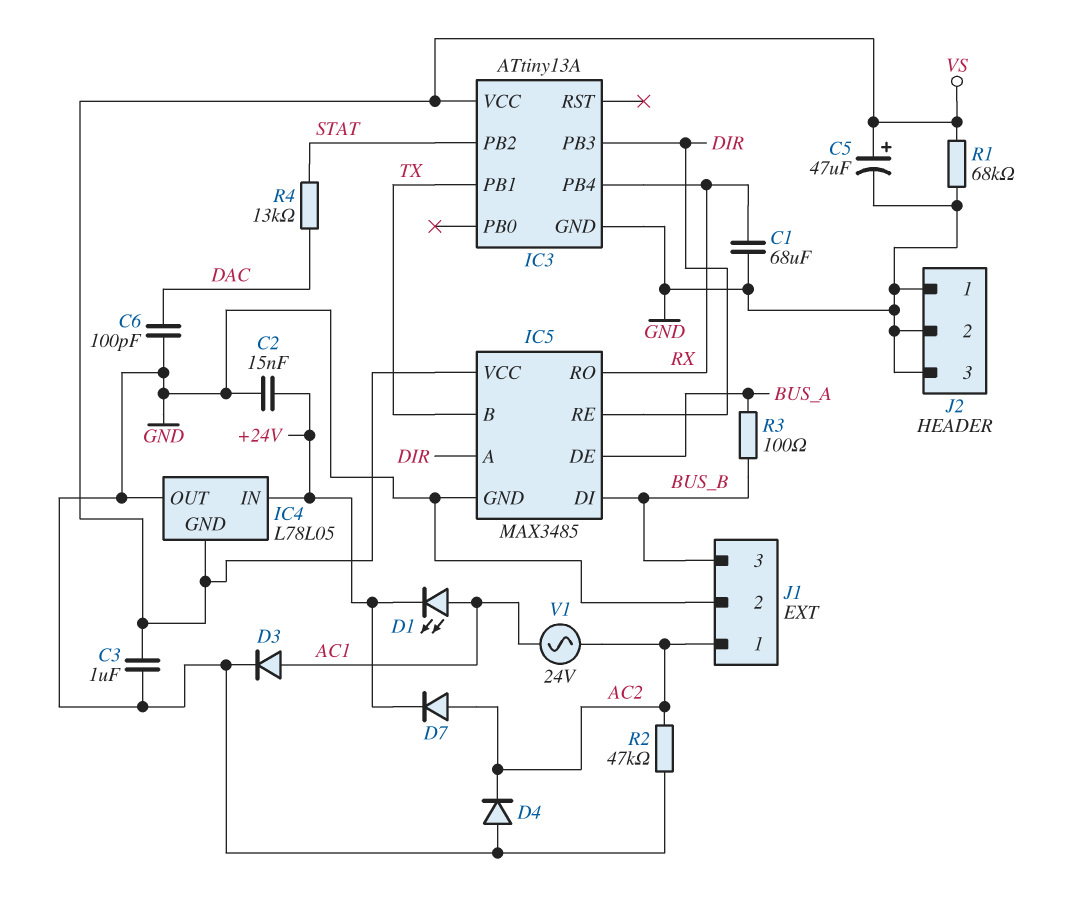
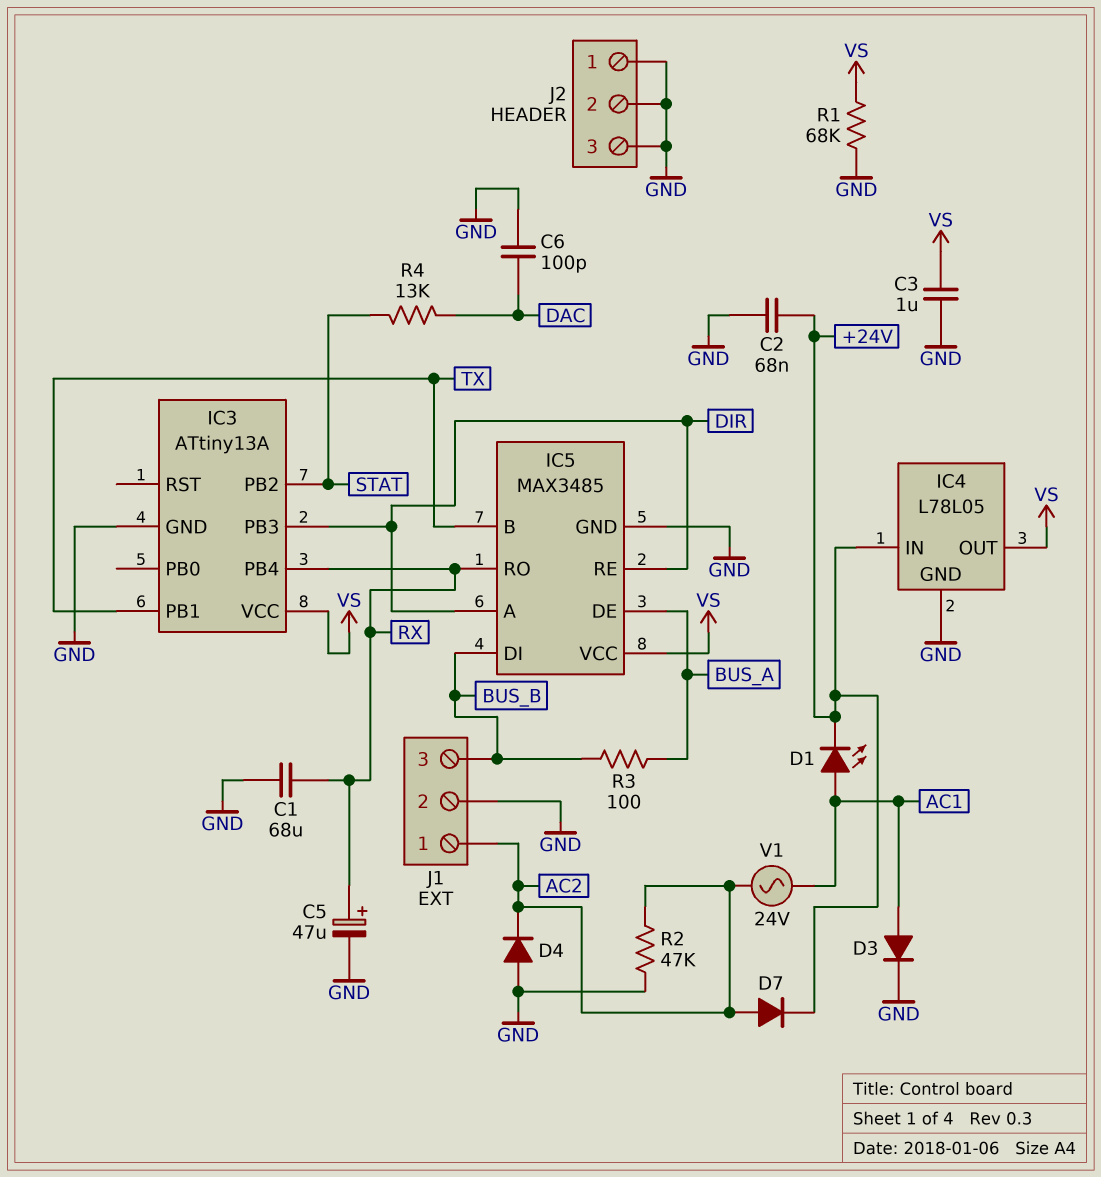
C2: 15nF (+24V, GND) -> 68nF (+24V, GND)
C5: 47uF (plus VS, minus GND) -> 47uF (plus RX, minus GND)
IC4 pin GND: VS -> GND
IC4 pin OUT: GND -> VS

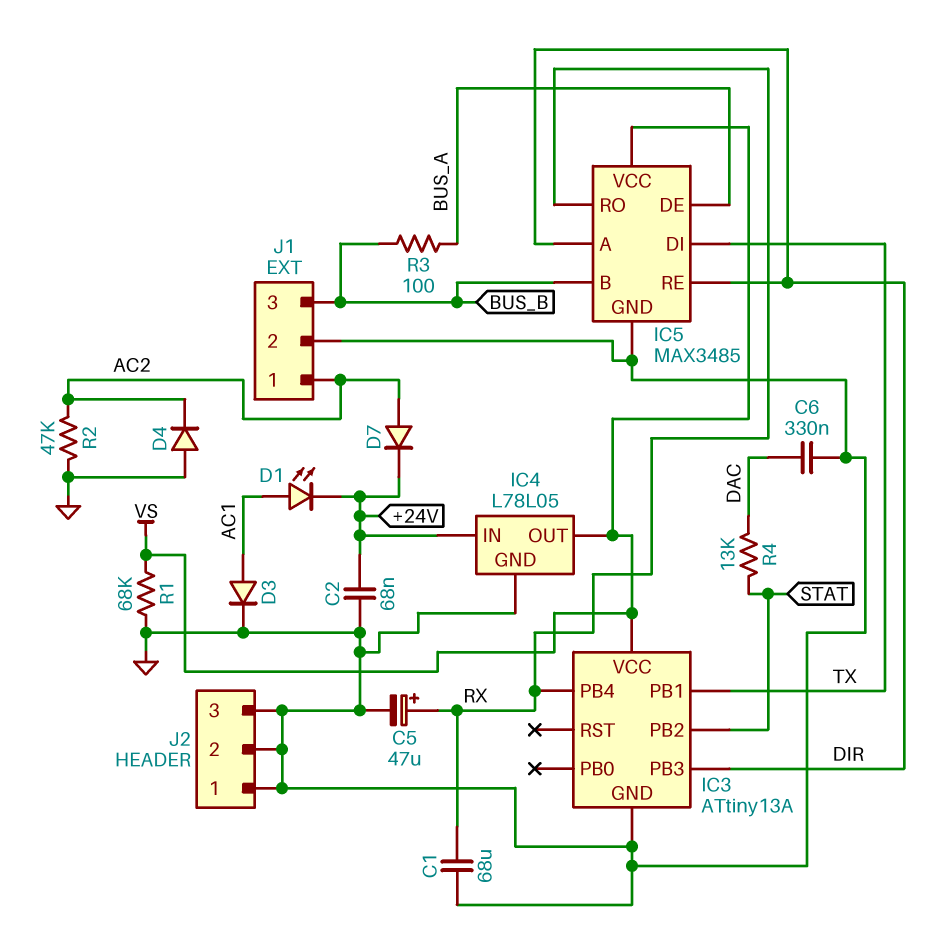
C3: 1uF (GND, VS) -> none
C6: 100pF (DAC, GND) -> 330nF (DAC, GND)
IC5 pin B: TX -> BUS_B
IC5 pin DI: BUS_B -> TX
V1: AC 24V (AC1, AC2) -> none

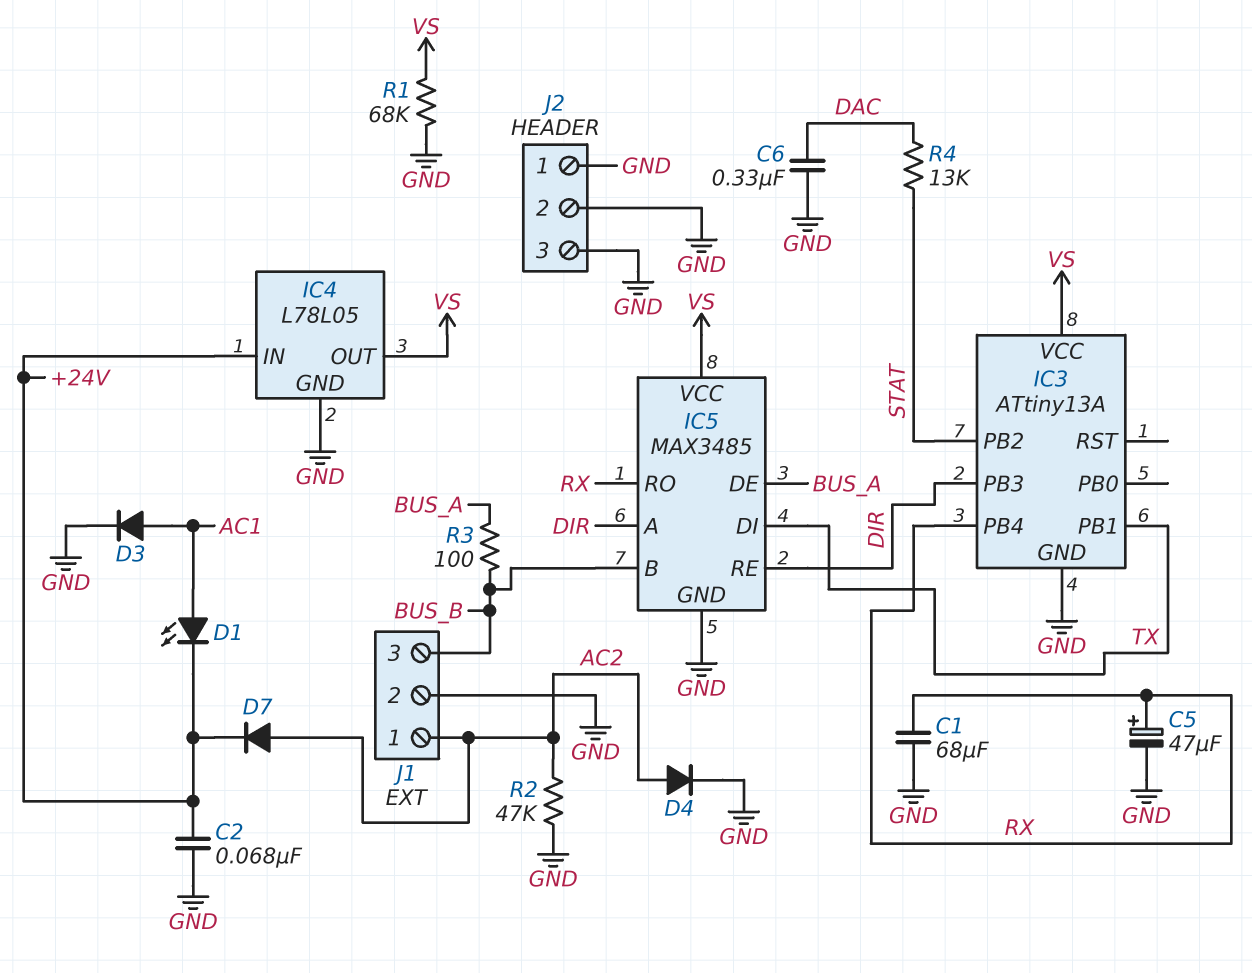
D4: diode (A GND, K AC2) -> diode (A AC2, K GND)

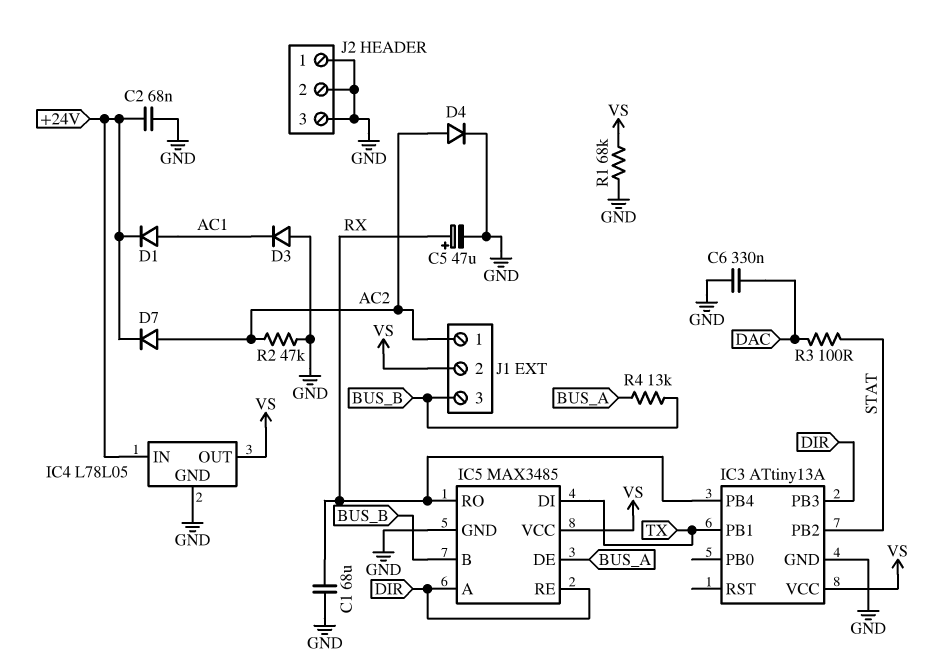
D1: LED (A AC1, K +24V) -> diode (A AC1, K +24V)
D3: diode (A AC1, K GND) -> diode (A GND, K AC1)
J1 pin 2: GND -> VS
R3: 100 (BUS_A, BUS_B) -> 100 (DAC, STAT)
R4: 13k (DAC, STAT) -> 13k (BUS_A, BUS_B)

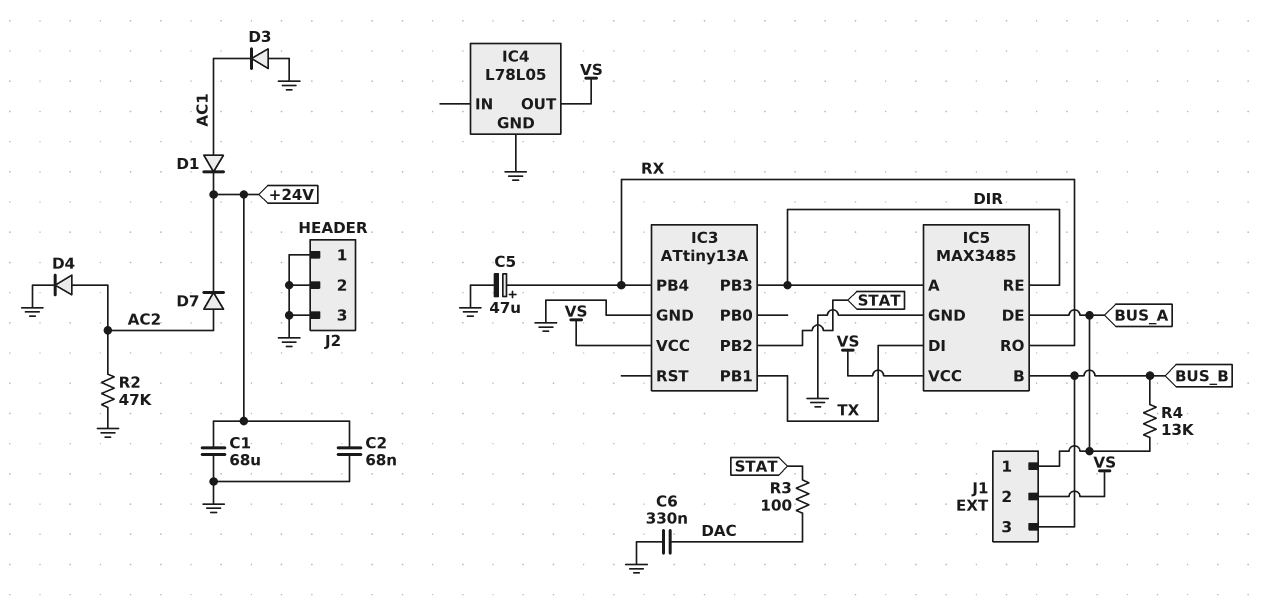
C1: 68uF (GND, RX) -> 68uF (+24V, GND)
IC4 pin IN: +24V -> none
J1 pin 1: AC2 -> BUS_A
R1: 68k (GND, VS) -> none

